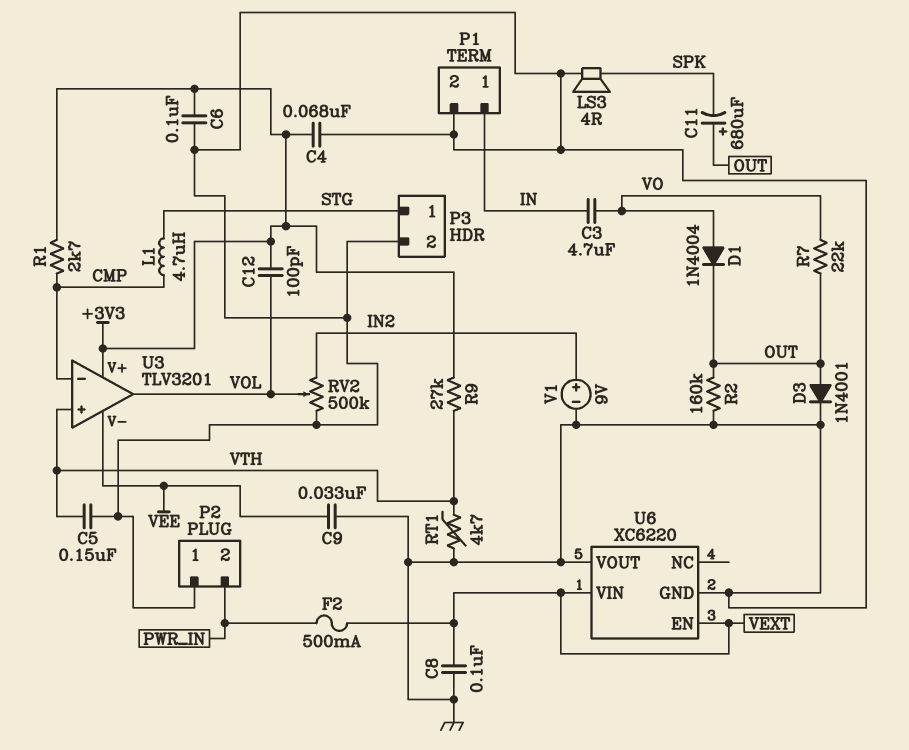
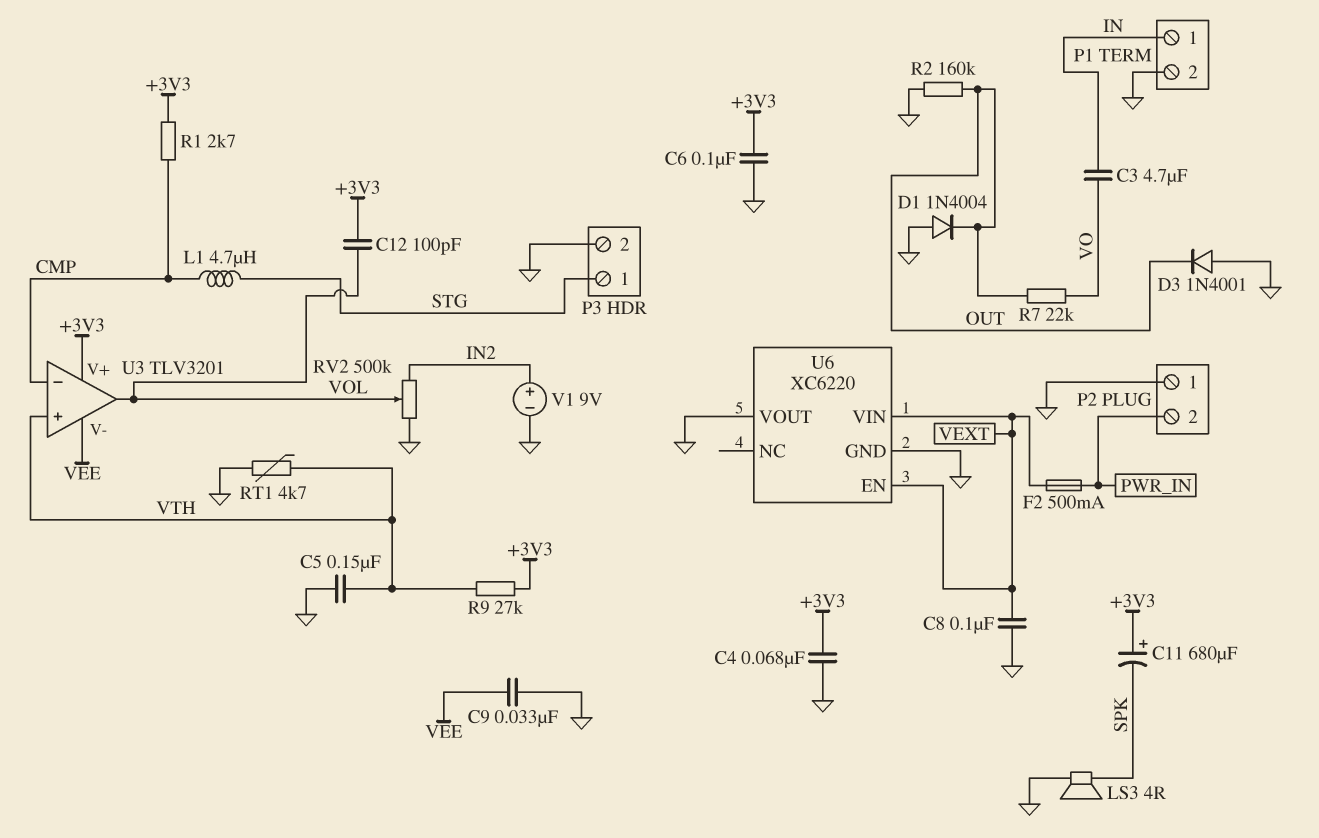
C11: 680uF (plus OUT, minus SPK) -> 680uF (plus +3V3, minus SPK)
D1: diode 1N4004 (A VO, K OUT) -> diode 1N4004 (A GND, K OUT)
D3: diode 1N4001 (A OUT, K GND) -> diode 1N4001 (A GND, K OUT)

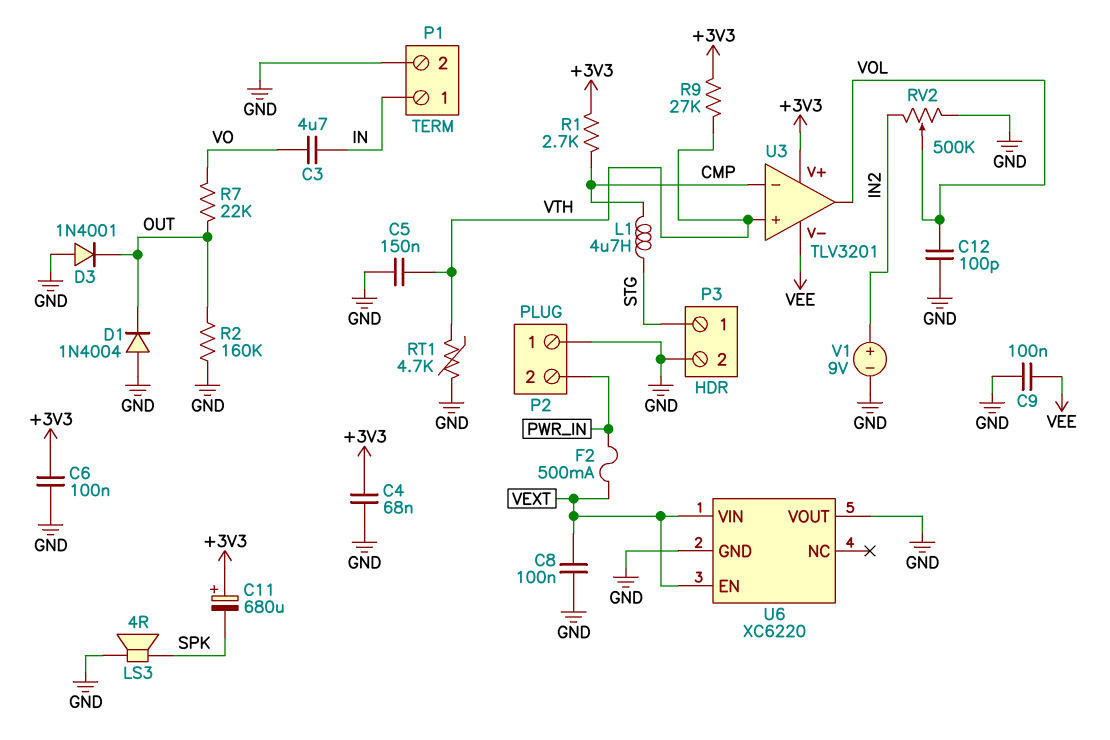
C9: 33nF (GND, VEE) -> 100nF (GND, VEE)
C12: 100pF (+3V3, VOL) -> 100pF (GND, VOL)

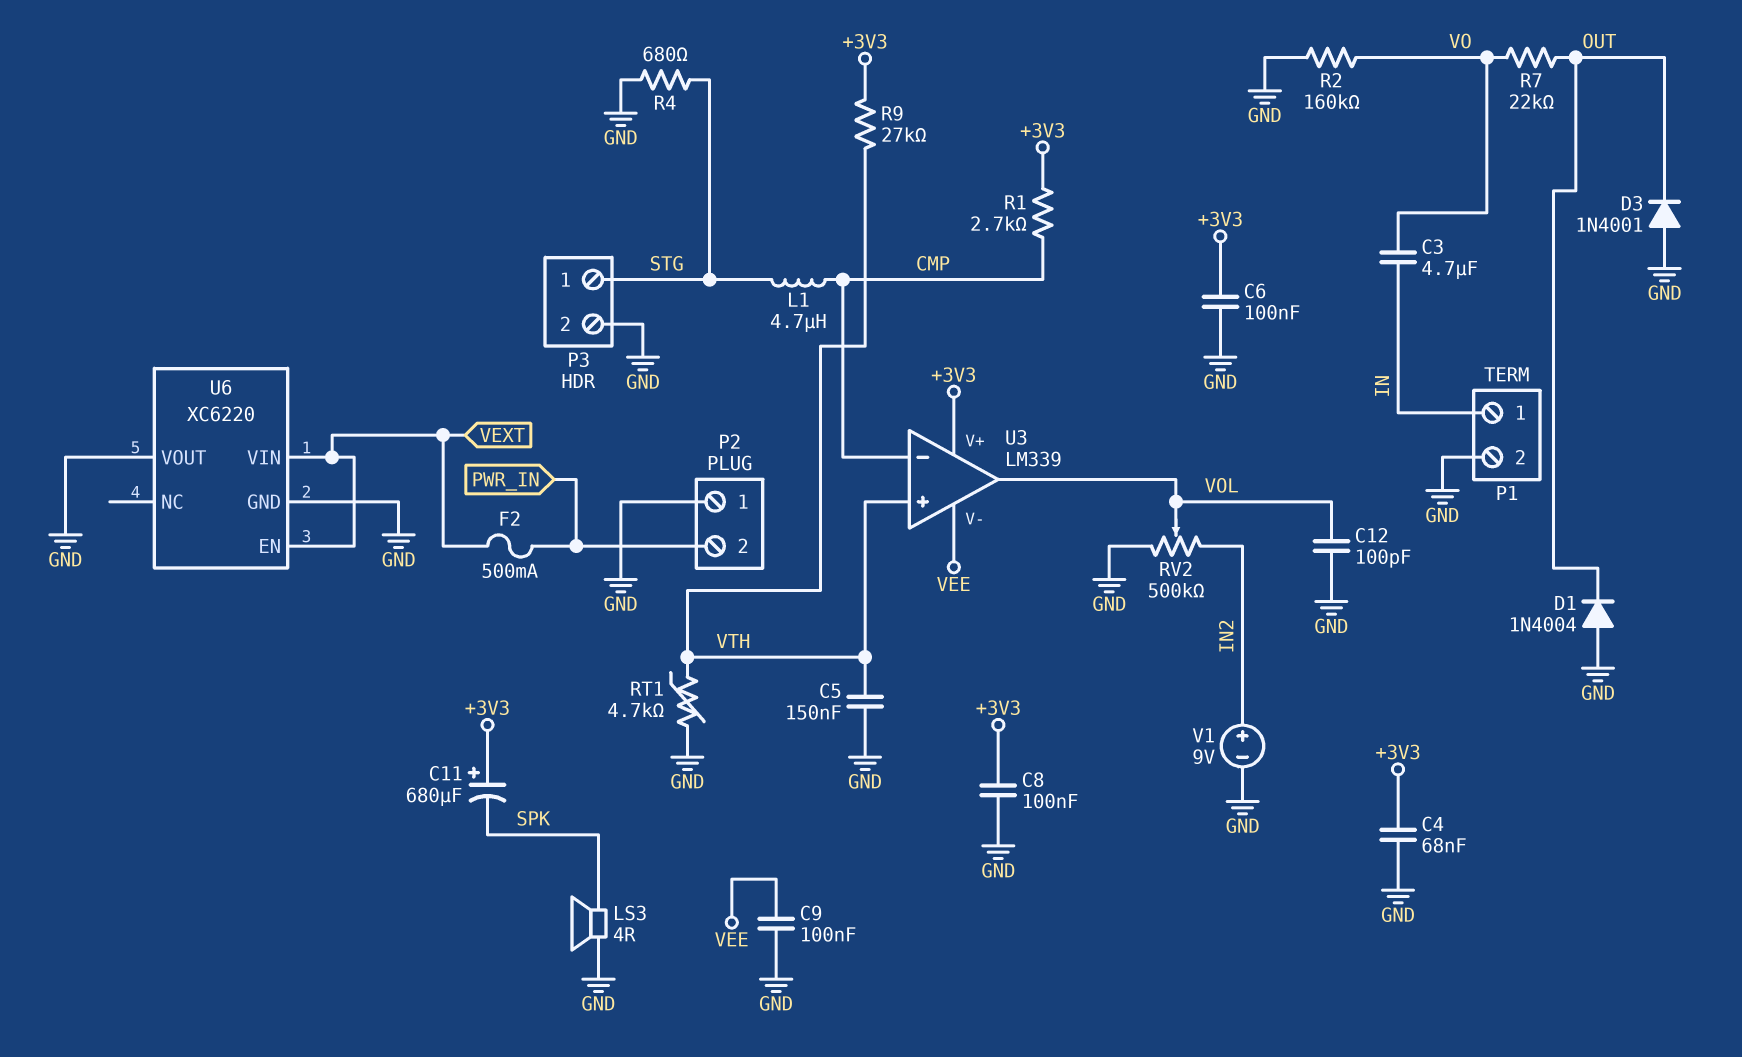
C8: 100nF (GND, VEXT) -> 100nF (+3V3, GND)
R2: 160k (GND, OUT) -> 160k (GND, VO)
R4: none -> 680 (GND, STG)
U3: TLV3201 -> LM339

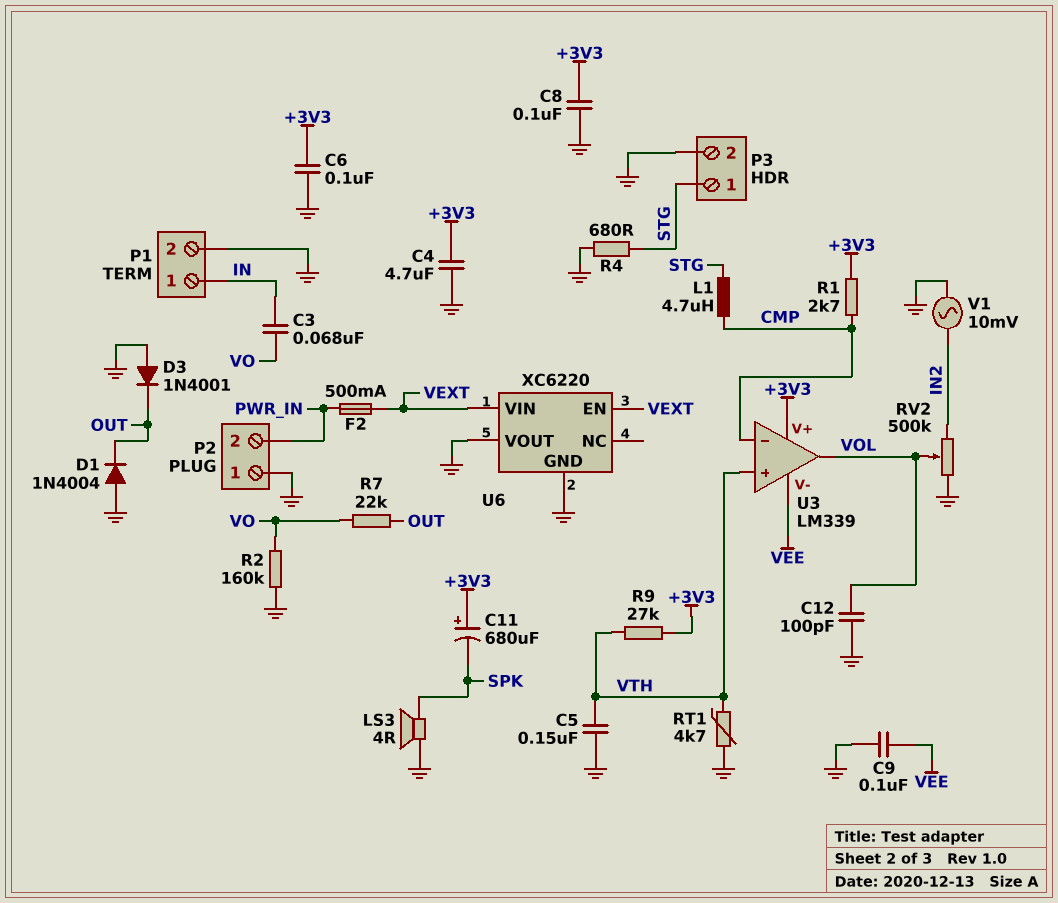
C3: 4.7uF (IN, VO) -> 68nF (IN, VO)
C4: 68nF (+3V3, GND) -> 4.7uF (+3V3, GND)
V1: 9V (plus IN2, minus GND) -> AC 10mV (GND, IN2)

